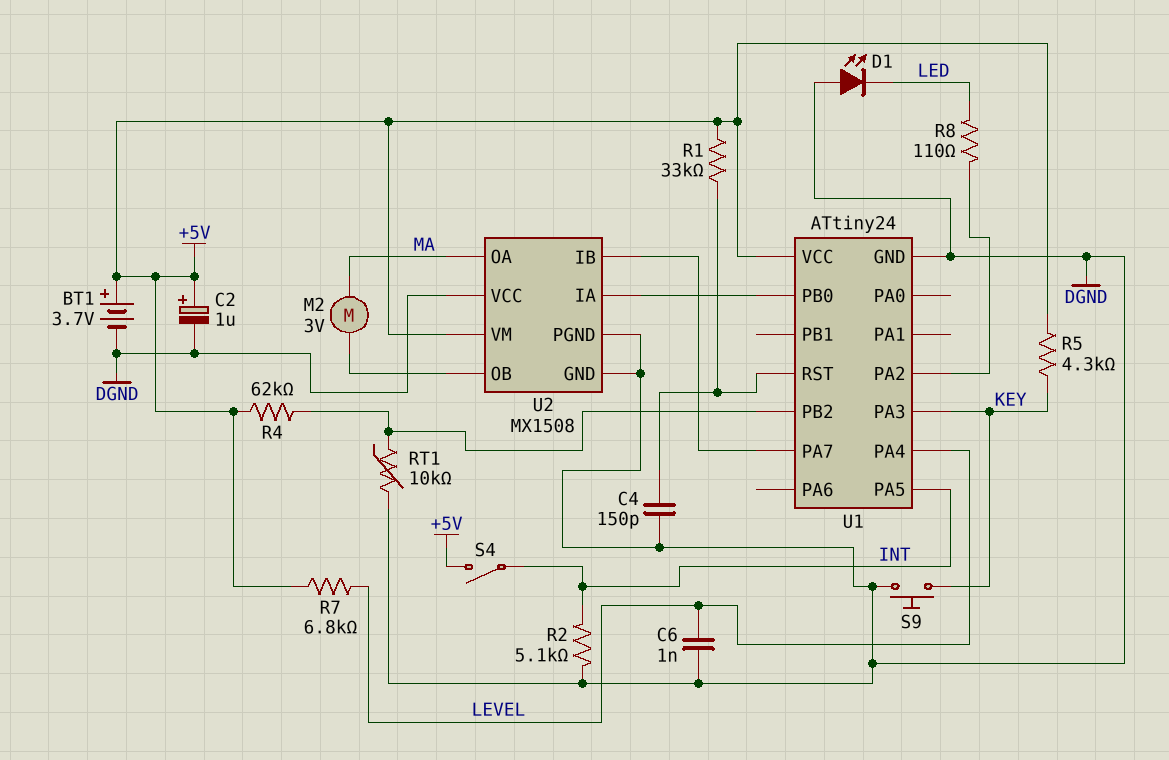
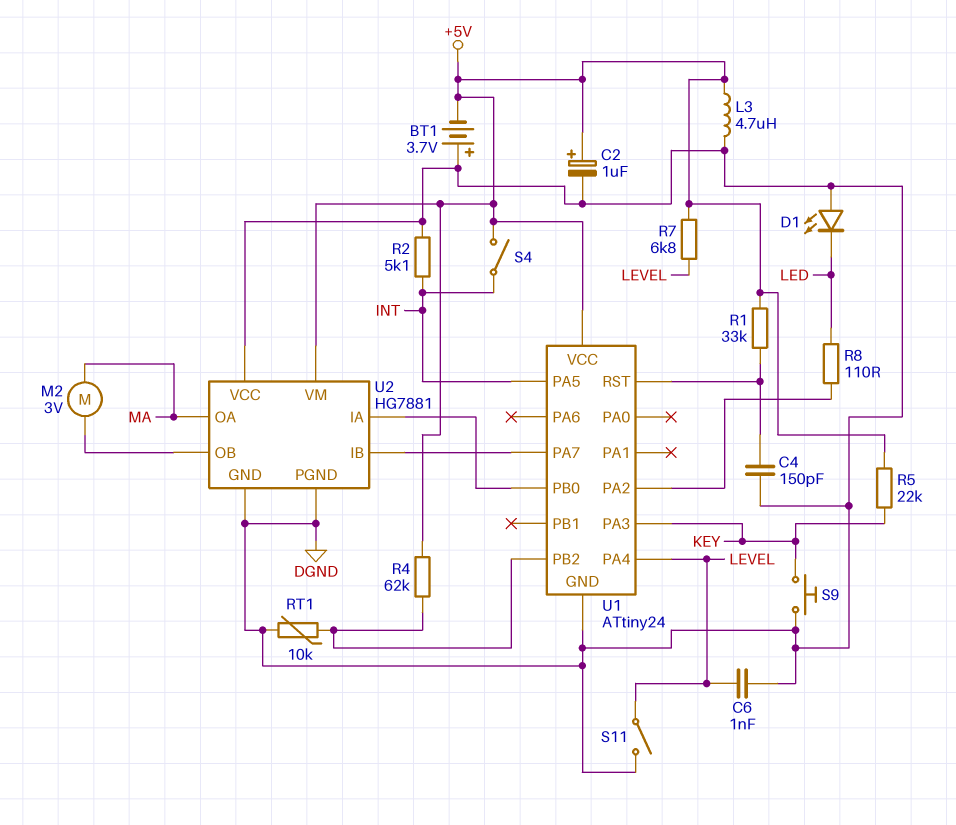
BT1: 3.7V (plus +5V, minus DGND) -> 3.7V (plus DGND, minus +5V)
L3: none -> 4.7uH (+5V, DGND)
R5: 4.3k (+5V, KEY) -> 22k (+5V, KEY)
S11: none -> switch (DGND, LEVEL)
U2: MX1508 -> HG7881

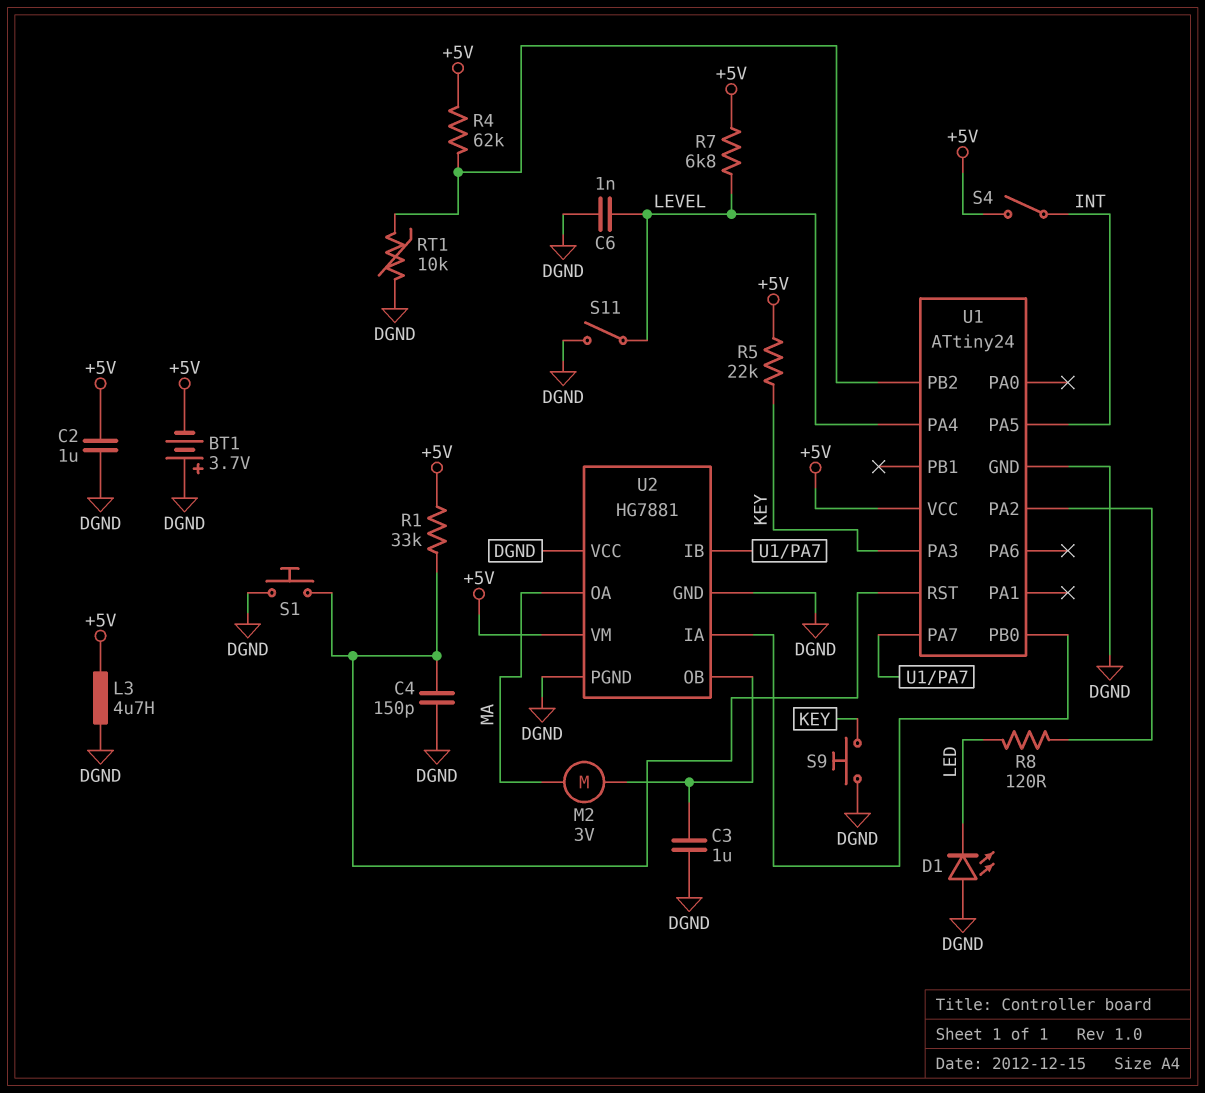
C2: 1uF (plus +5V, minus DGND) -> 1uF (+5V, DGND)
C3: none -> 1uF (DGND, U2/OB)
R2: 5.1k (DGND, INT) -> none
R8: 110 (LED, U1/PA2) -> 120 (LED, U1/PA2)
S1: none -> button (DGND, U1/RST)

